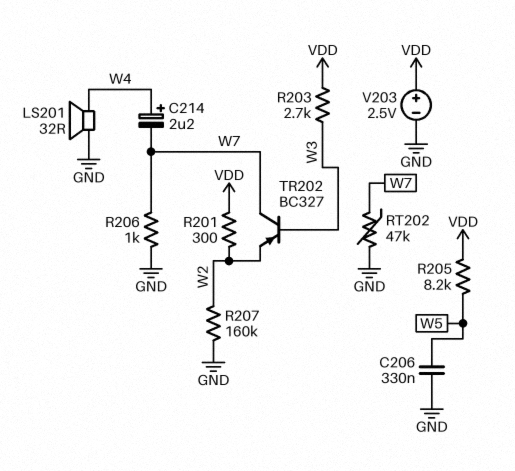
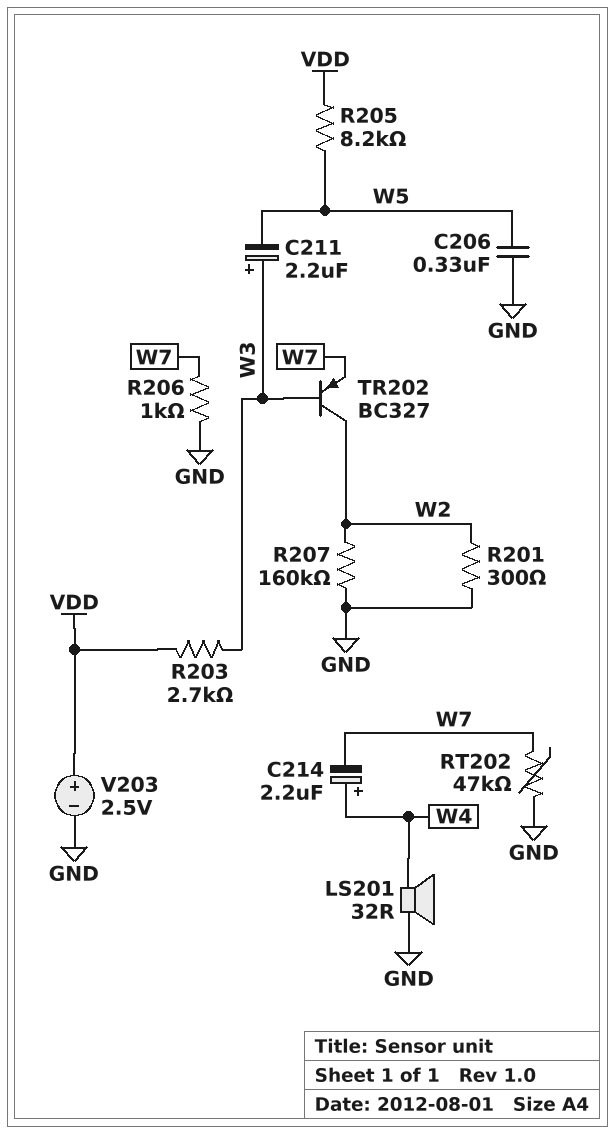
C211: none -> 2.2uF (plus W3, minus W5)
R201: 300 (VDD, W2) -> 300 (GND, W2)
TR202: PNP BC327 (B W3, C W7, E W2) -> PNP BC327 (B W3, C W2, E W7)

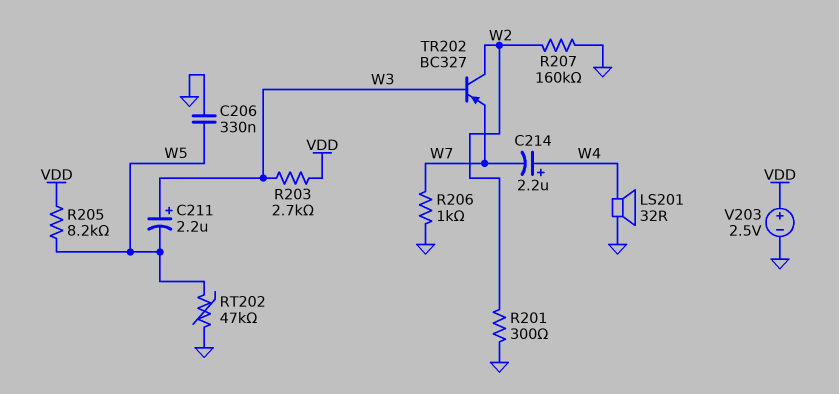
RT202: 47k (GND, W7) -> 47k (GND, W5)

